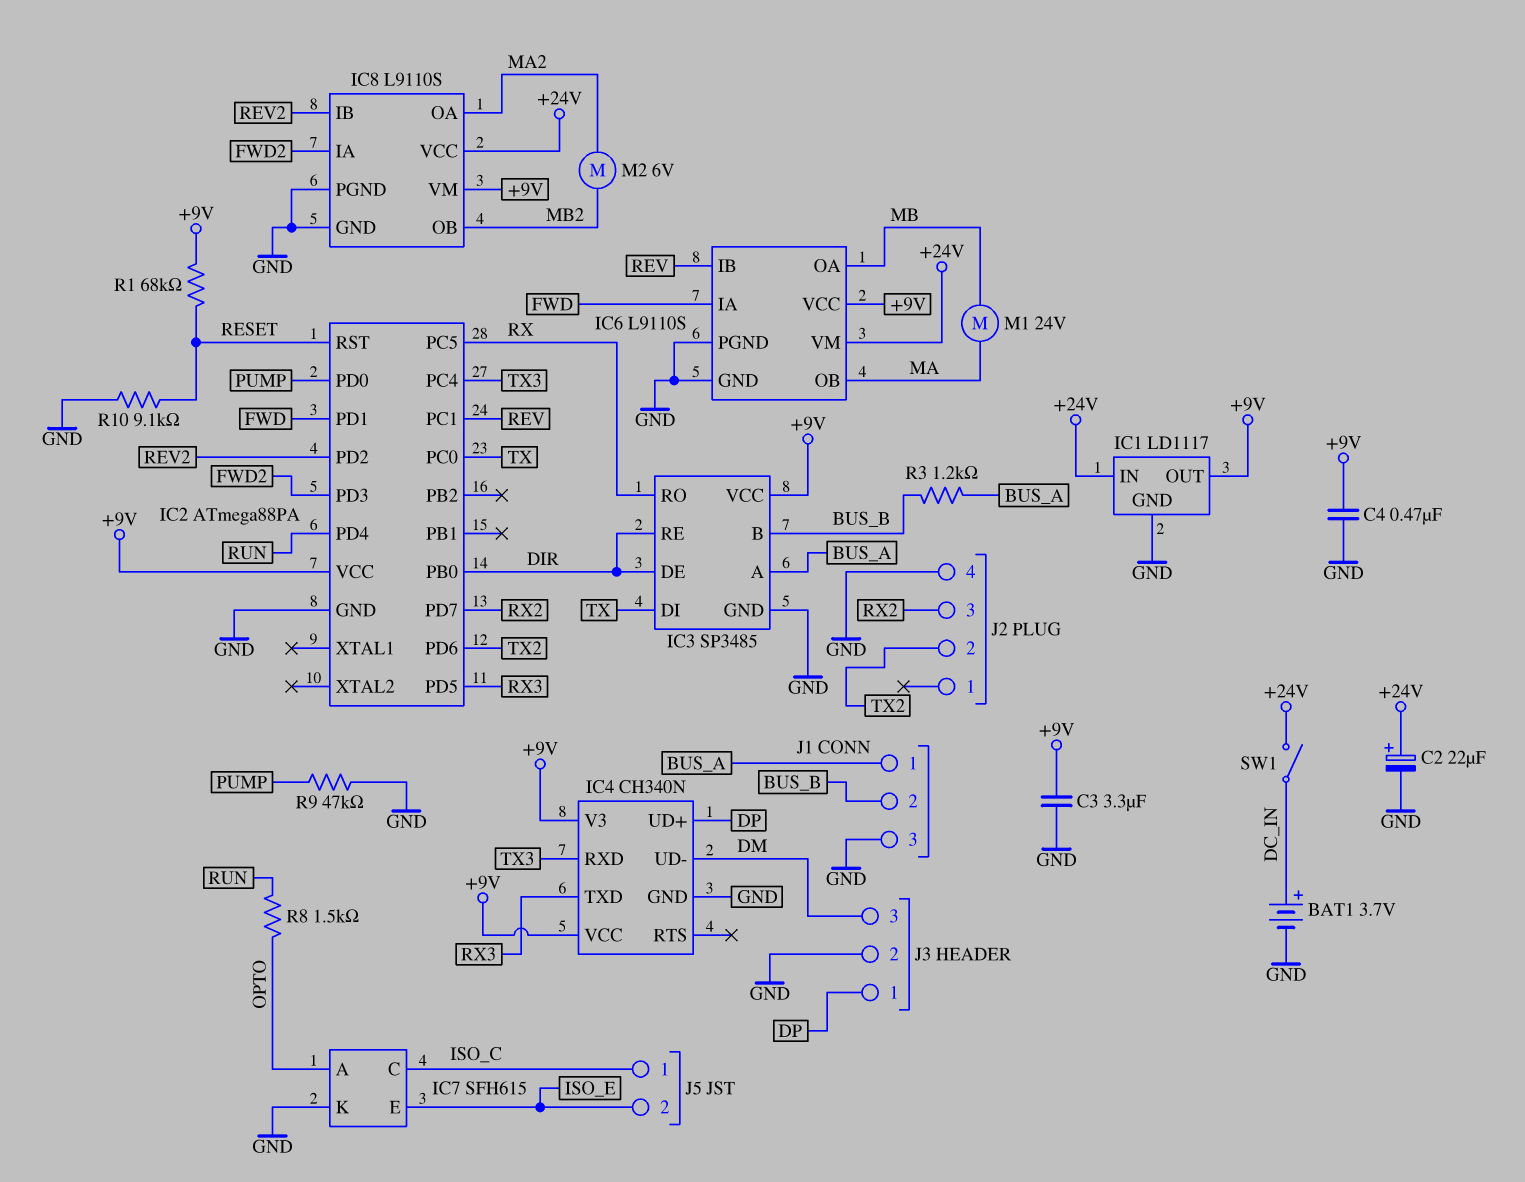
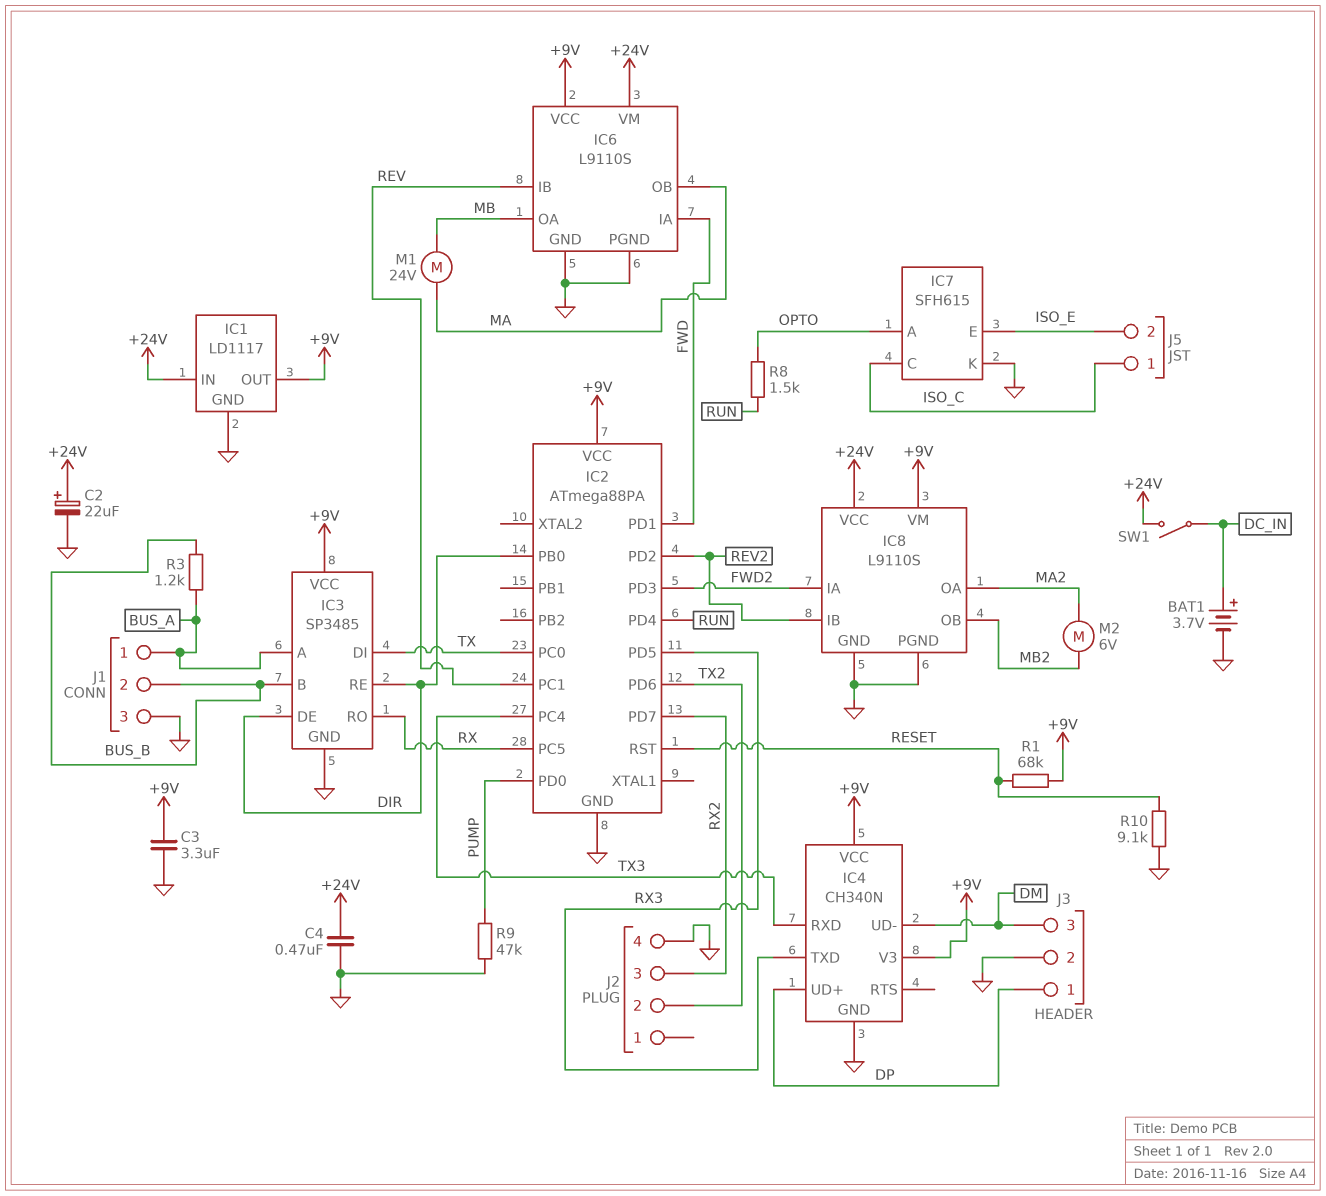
C4: 470nF (+9V, GND) -> 470nF (+24V, GND)

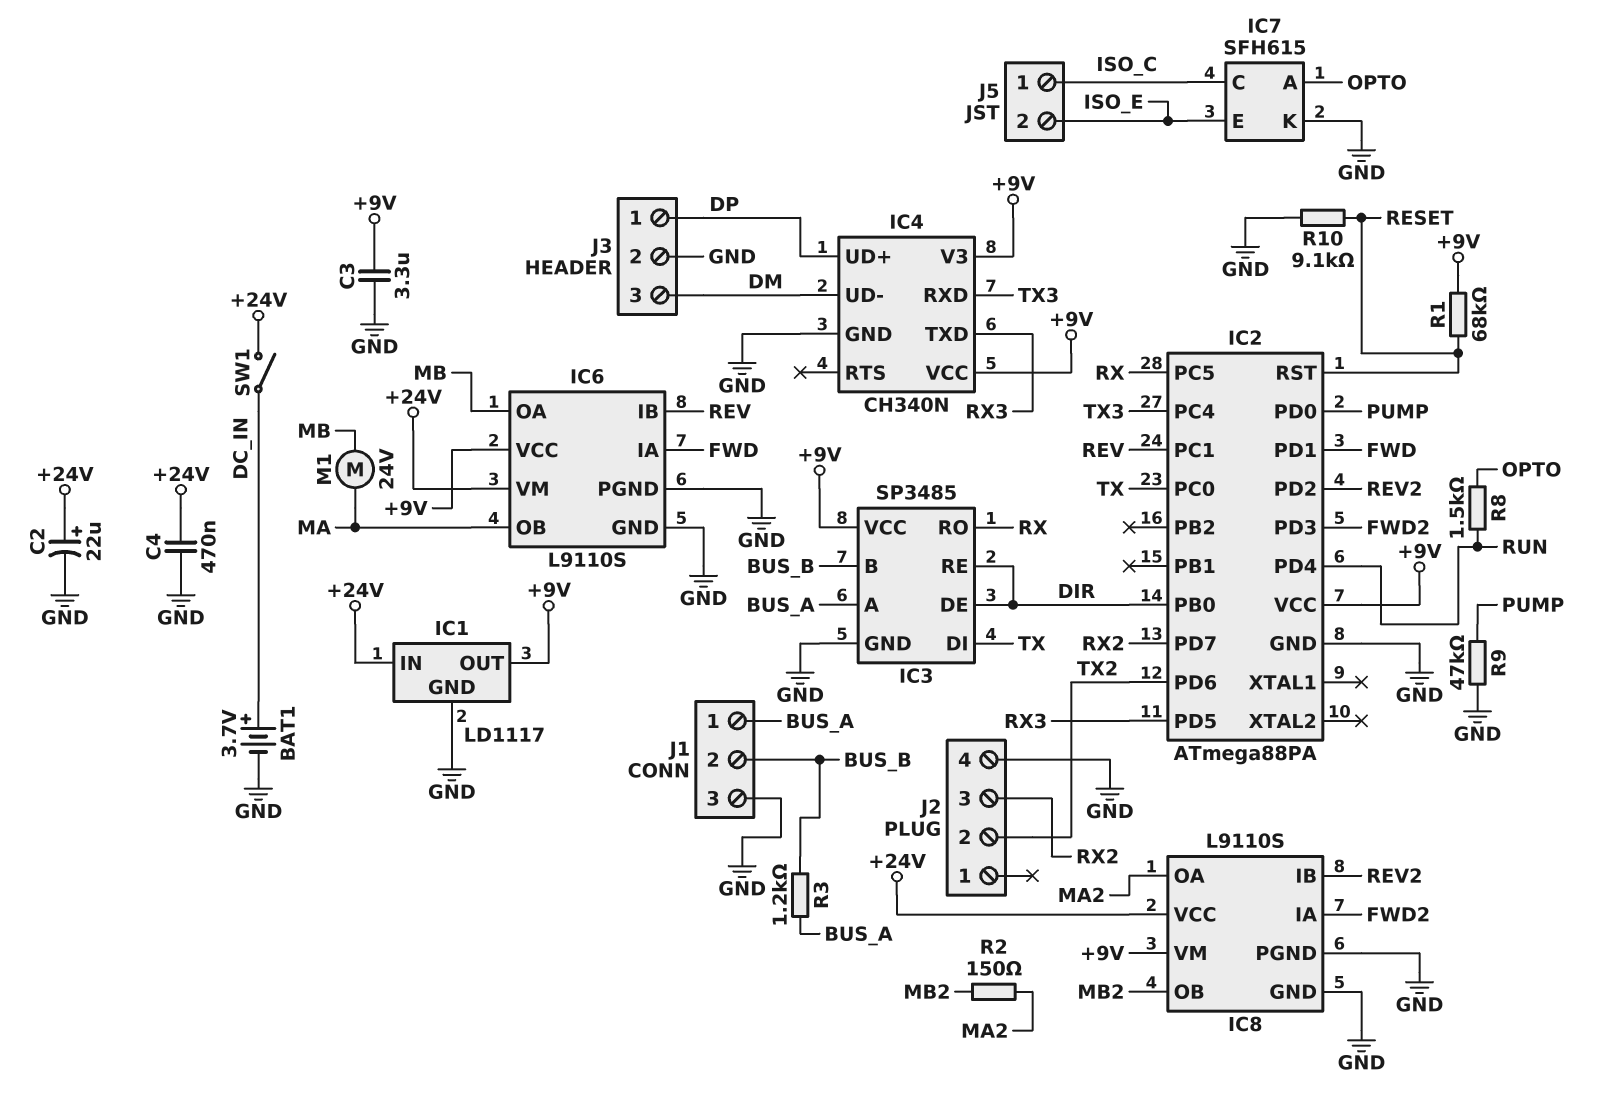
M2: motor 6V (MA2, MB2) -> none
R2: none -> 150 (MA2, MB2)

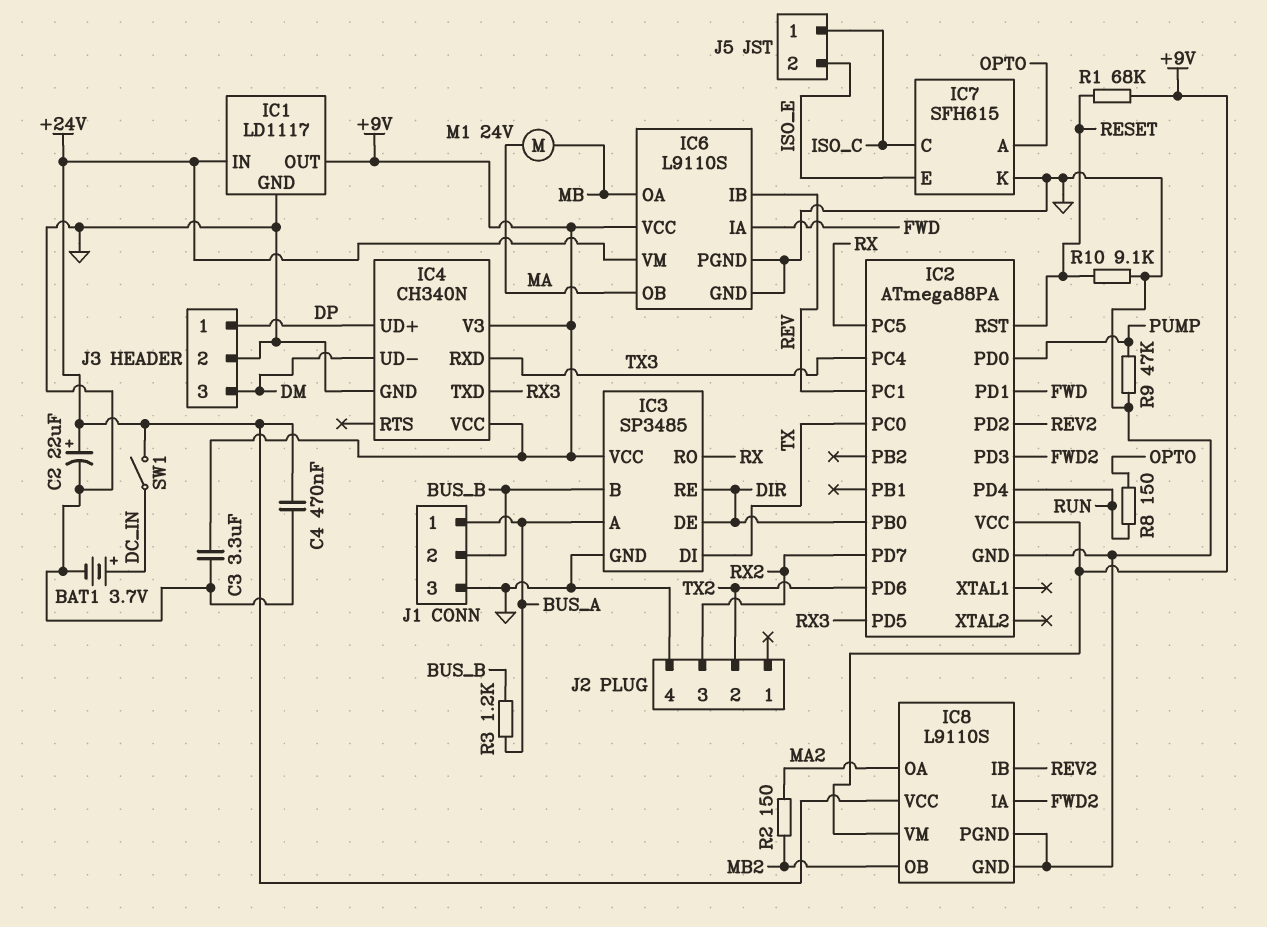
R8: 1.5k (OPTO, RUN) -> 150 (OPTO, RUN)

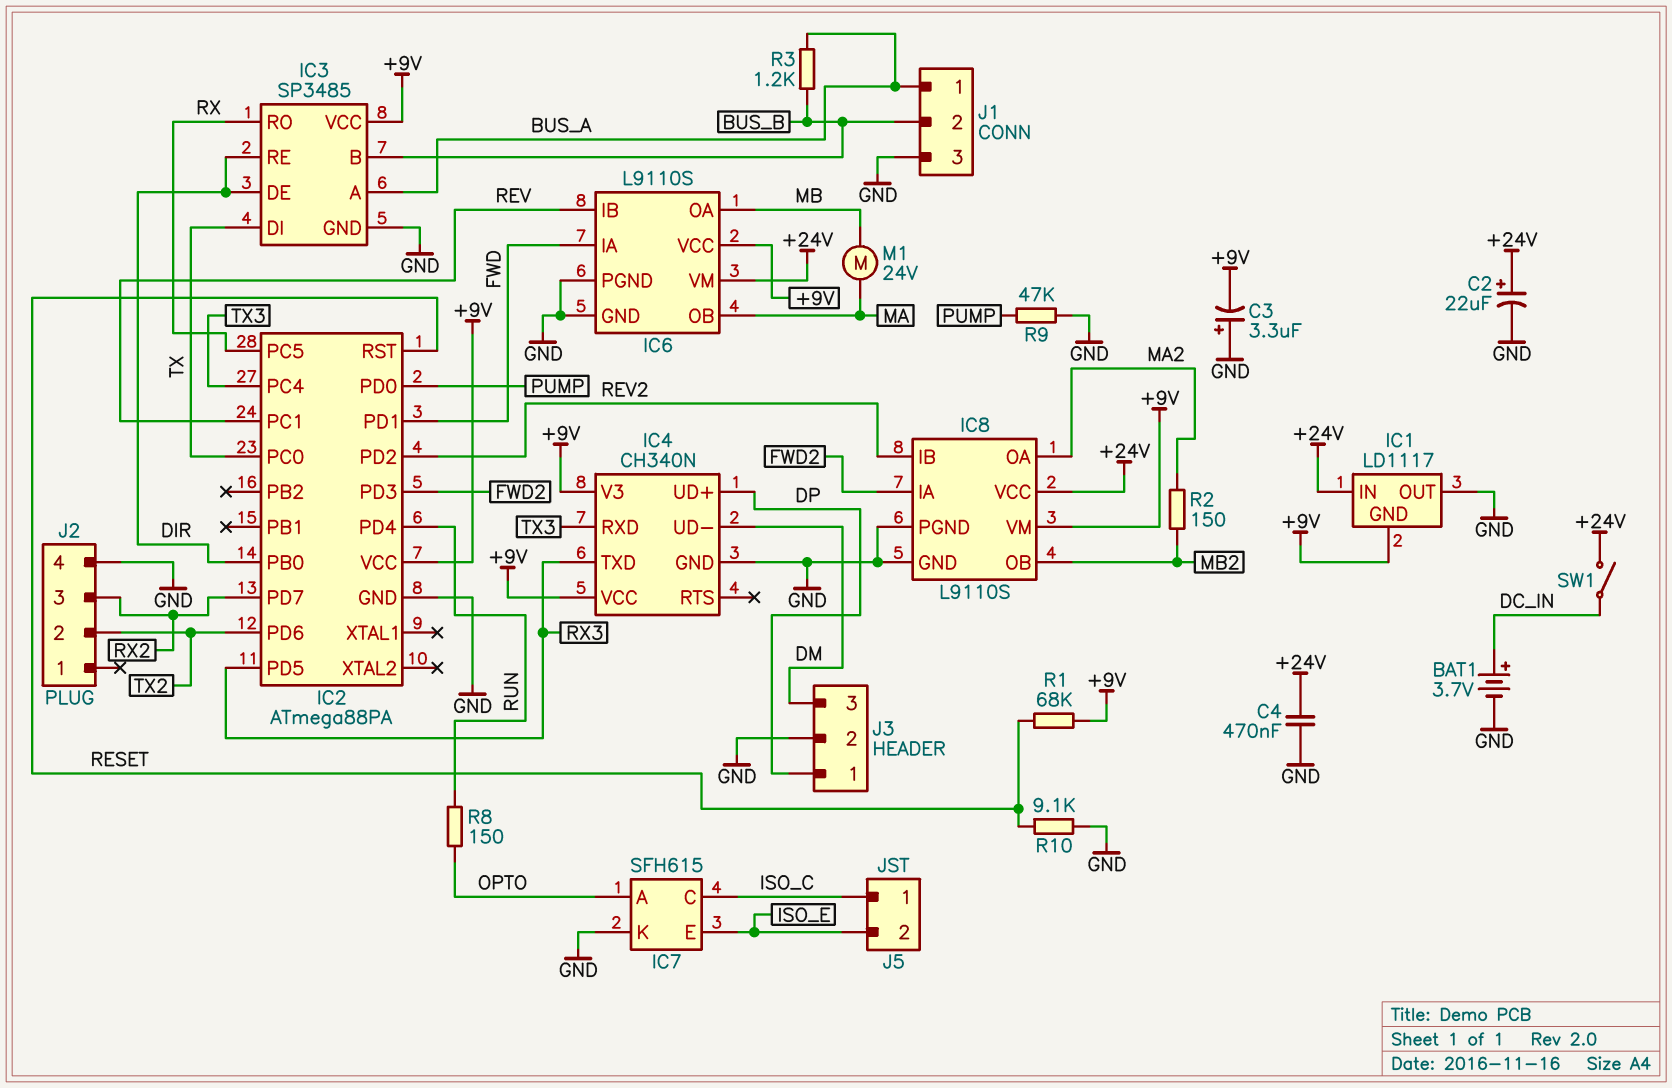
C3: 3.3uF (+9V, GND) -> 3.3uF (plus GND, minus +9V)
IC1 pin GND: GND -> +9V
IC1 pin OUT: +9V -> GND

